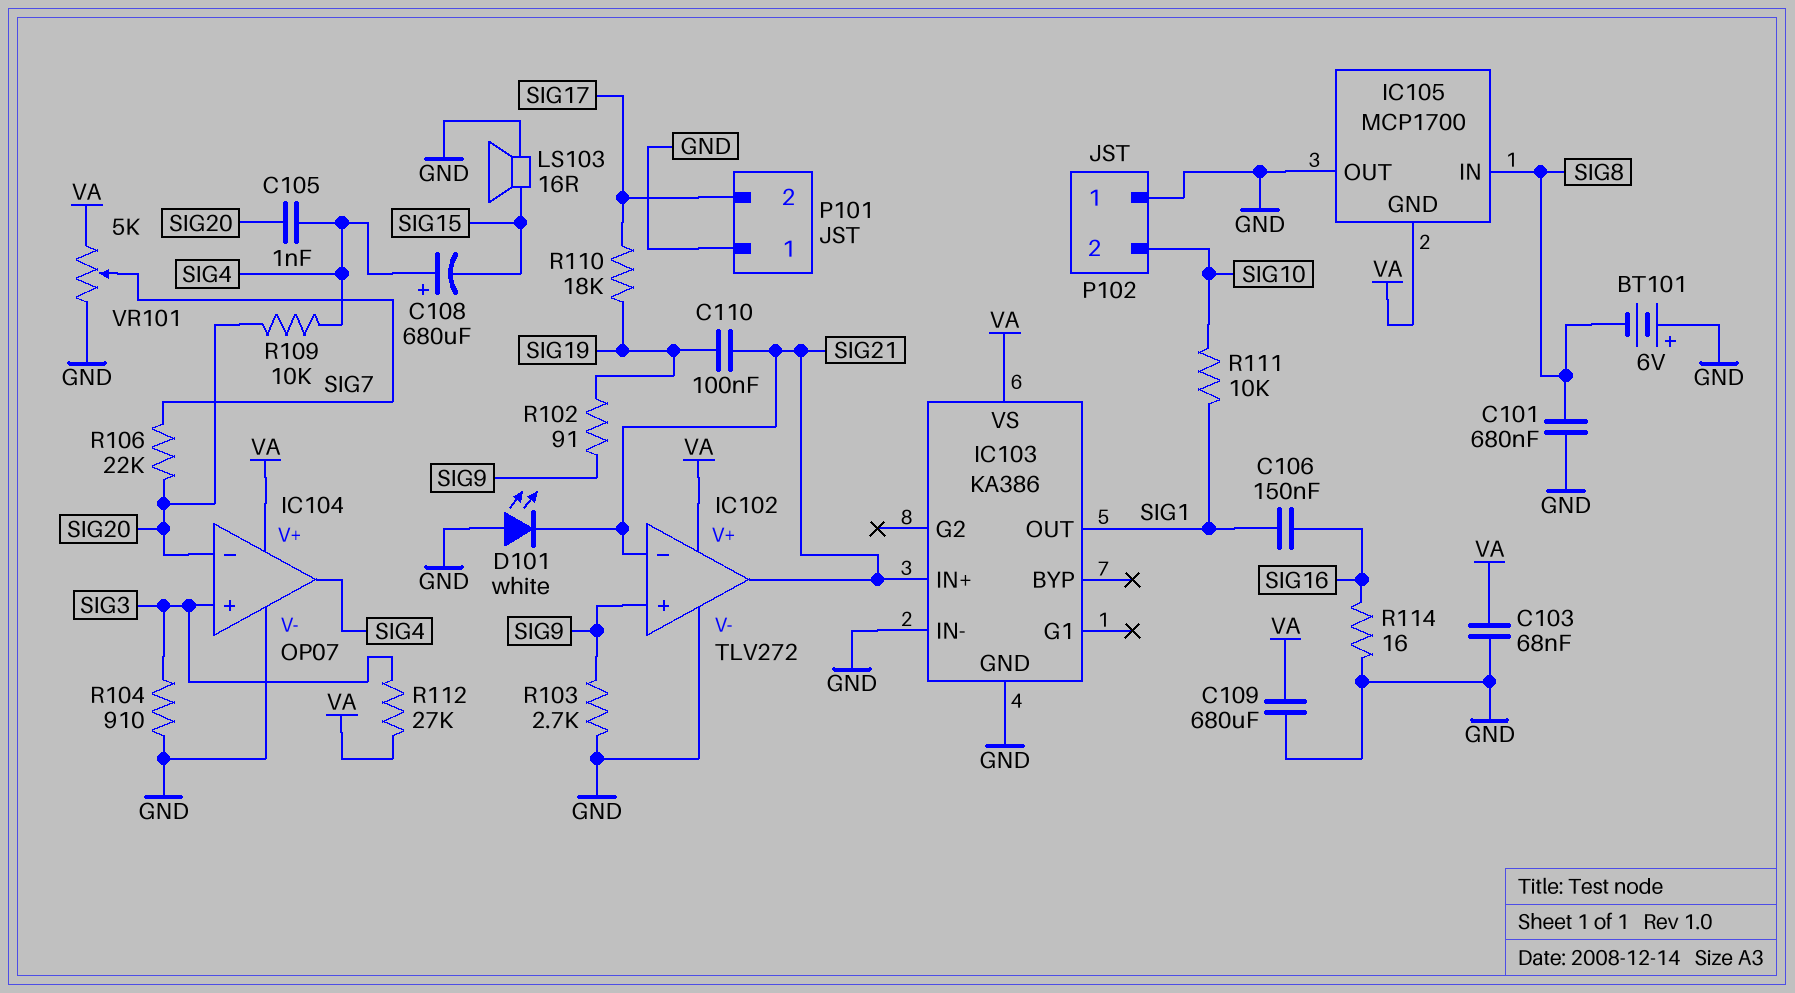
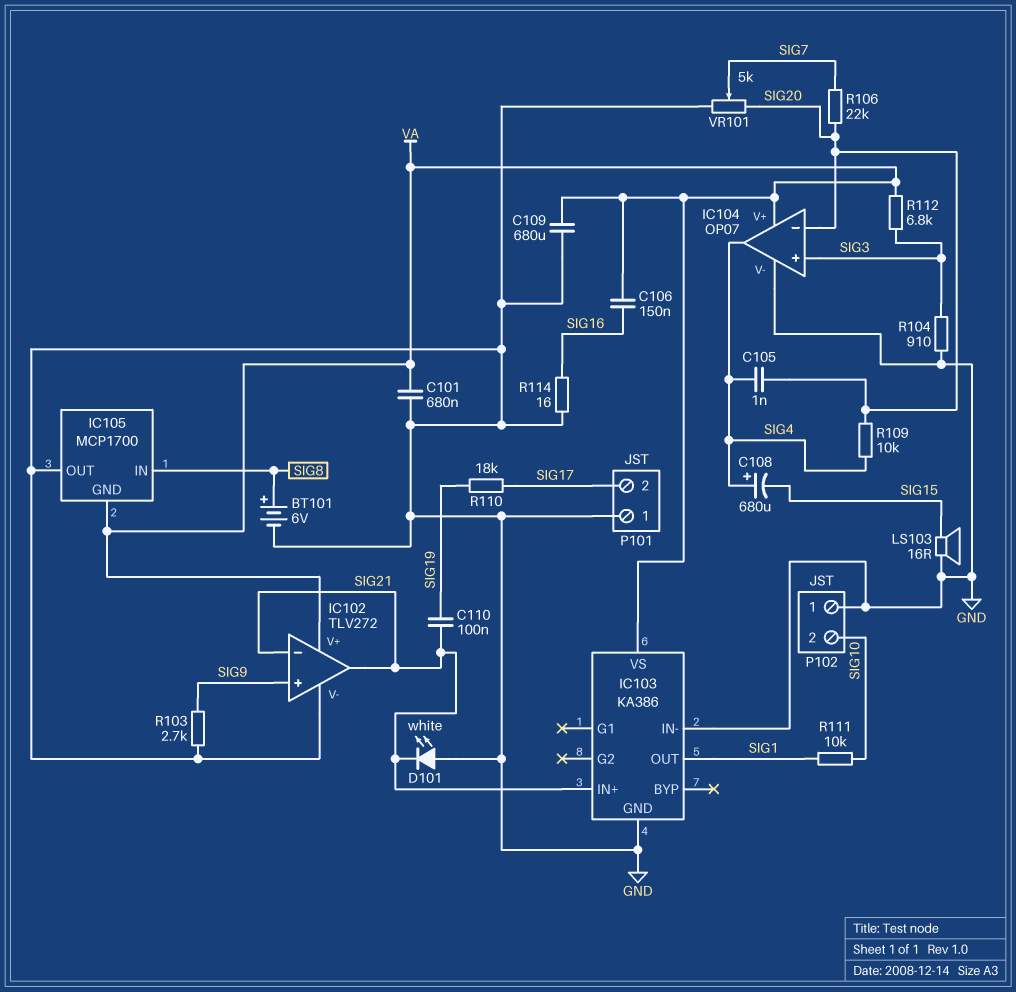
BT101: 6V (plus GND, minus SIG8) -> 6V (plus SIG8, minus GND)
C101: 680nF (GND, SIG8) -> 680nF (GND, VA)
C103: 68nF (GND, VA) -> none
C106: 150nF (SIG1, SIG16) -> 150nF (SIG16, VA)
R102: 91 (SIG9, SIG19) -> none
R112: 27k (SIG3, VA) -> 6.8k (SIG3, VA)
VR101: 5k (GND, VA, wiper SIG7) -> 5k (GND, SIG20, wiper SIG7)

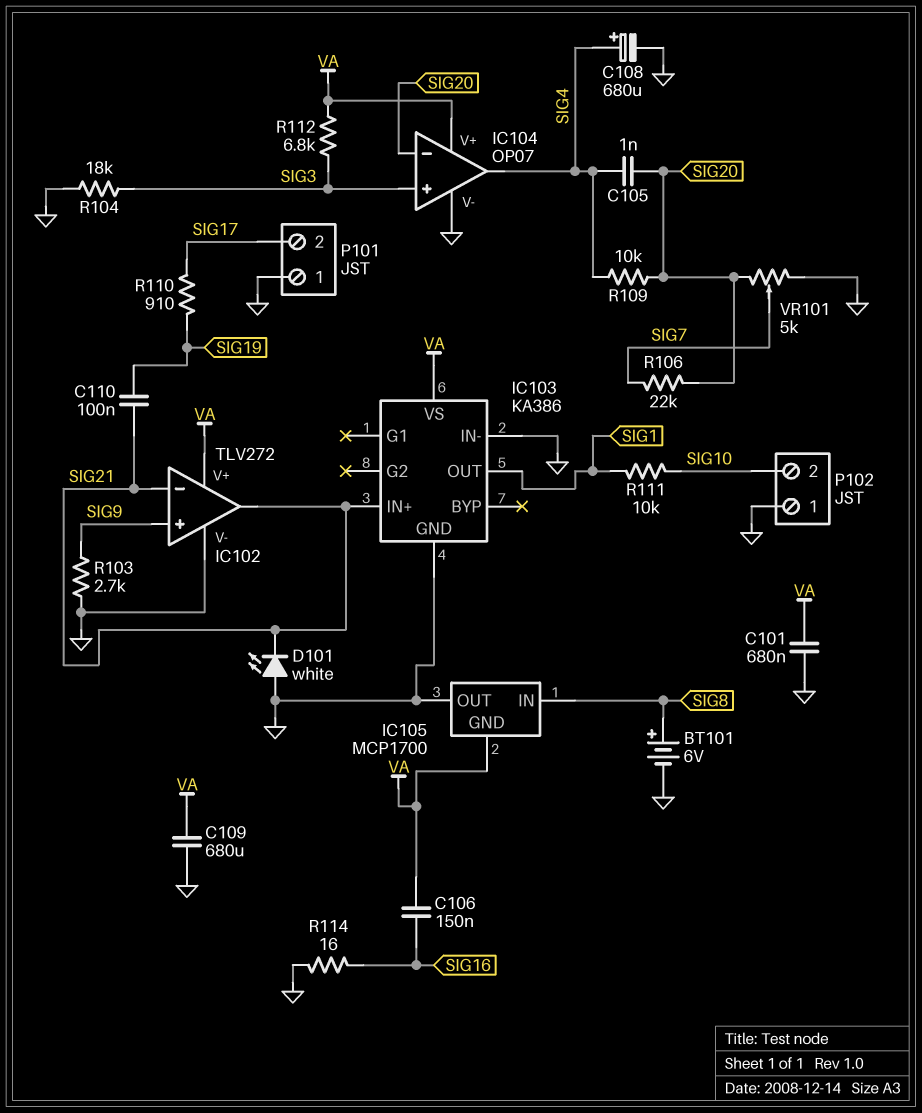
C108: 680uF (plus SIG4, minus SIG15) -> 680uF (plus SIG4, minus GND)
LS103: speaker 16R (GND, SIG15) -> none
R104: 910 (GND, SIG3) -> 18k (GND, SIG3)
R110: 18k (SIG17, SIG19) -> 910 (SIG17, SIG19)

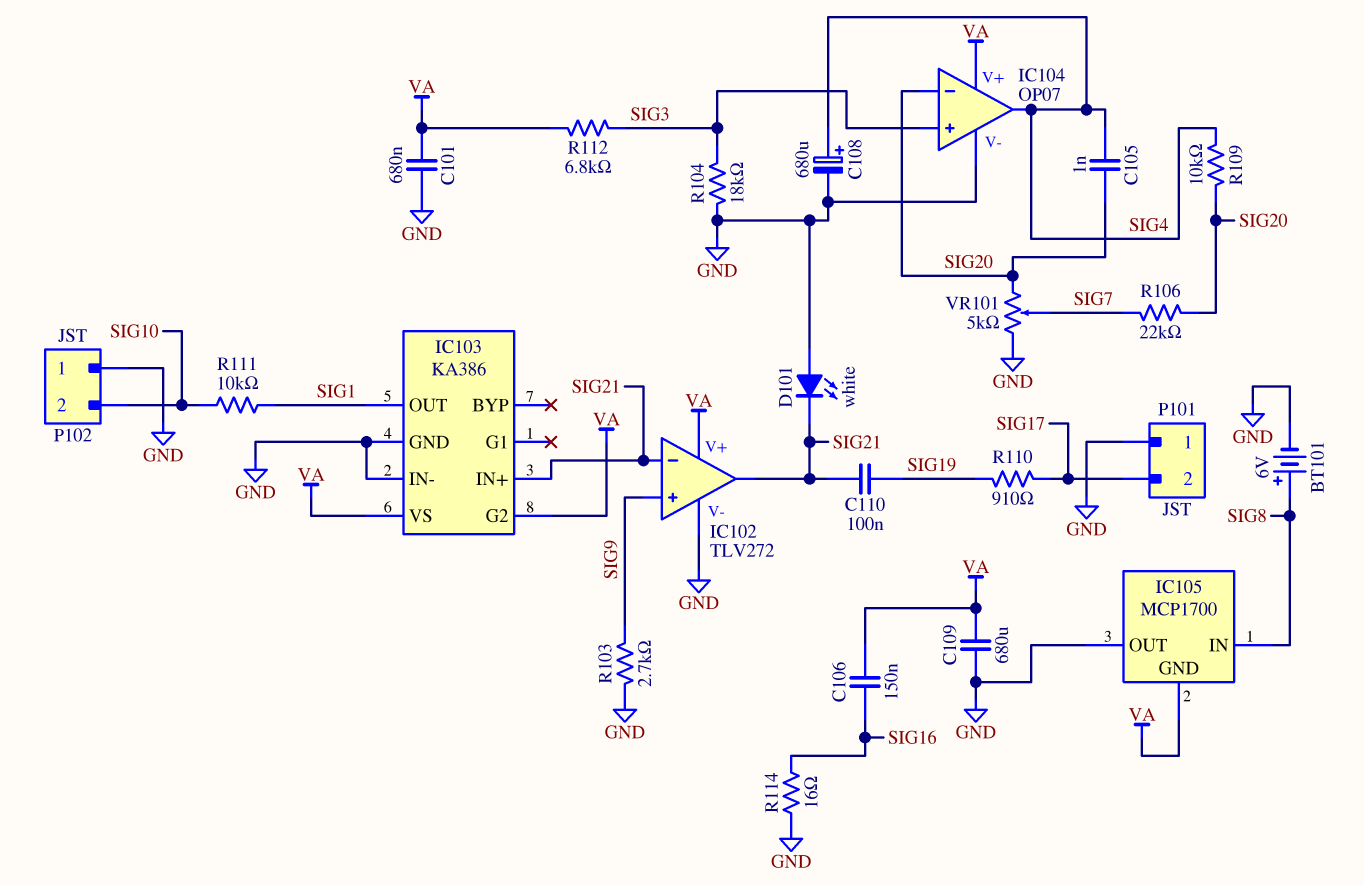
IC103 pin G2: none -> VA

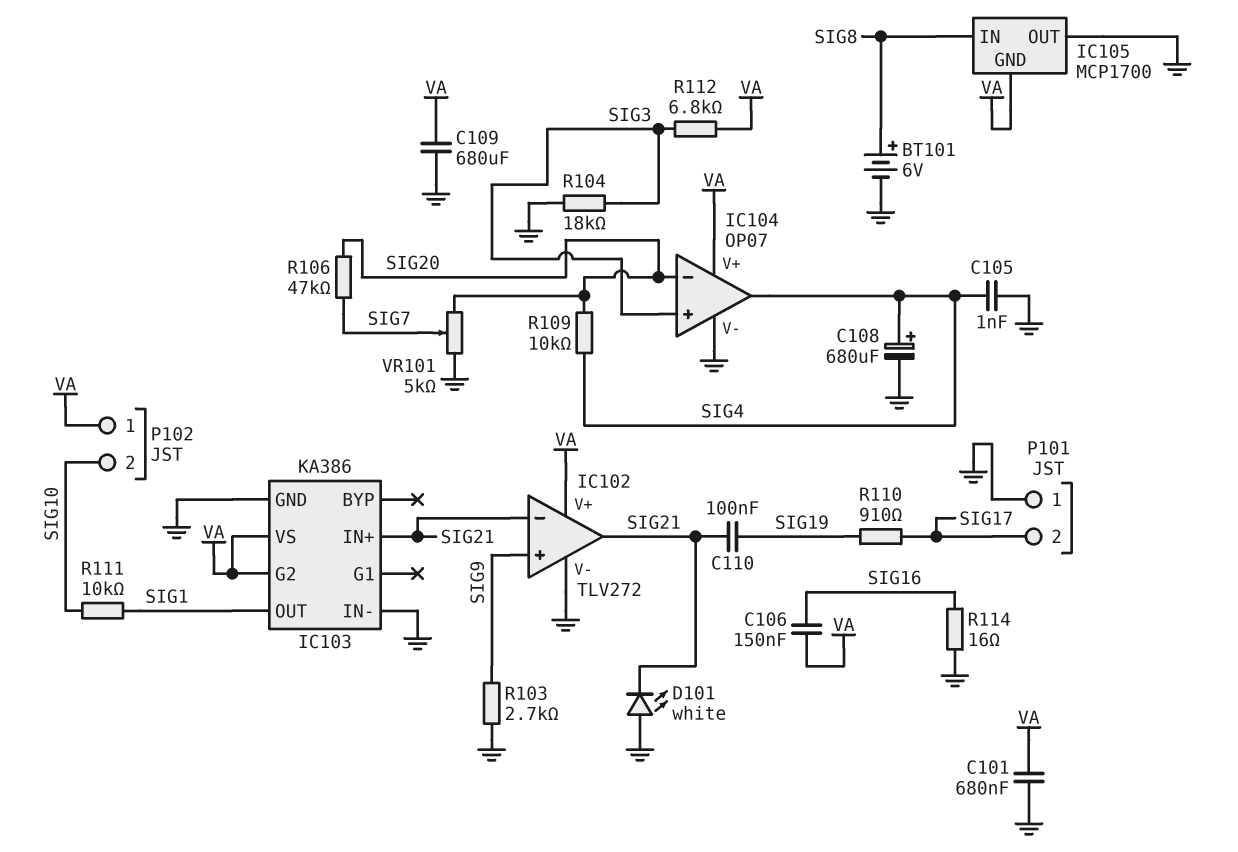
C105: 1nF (SIG4, SIG20) -> 1nF (GND, SIG4)
P102 pin 1: GND -> VA
R106: 22k (SIG7, SIG20) -> 47k (SIG7, SIG20)

